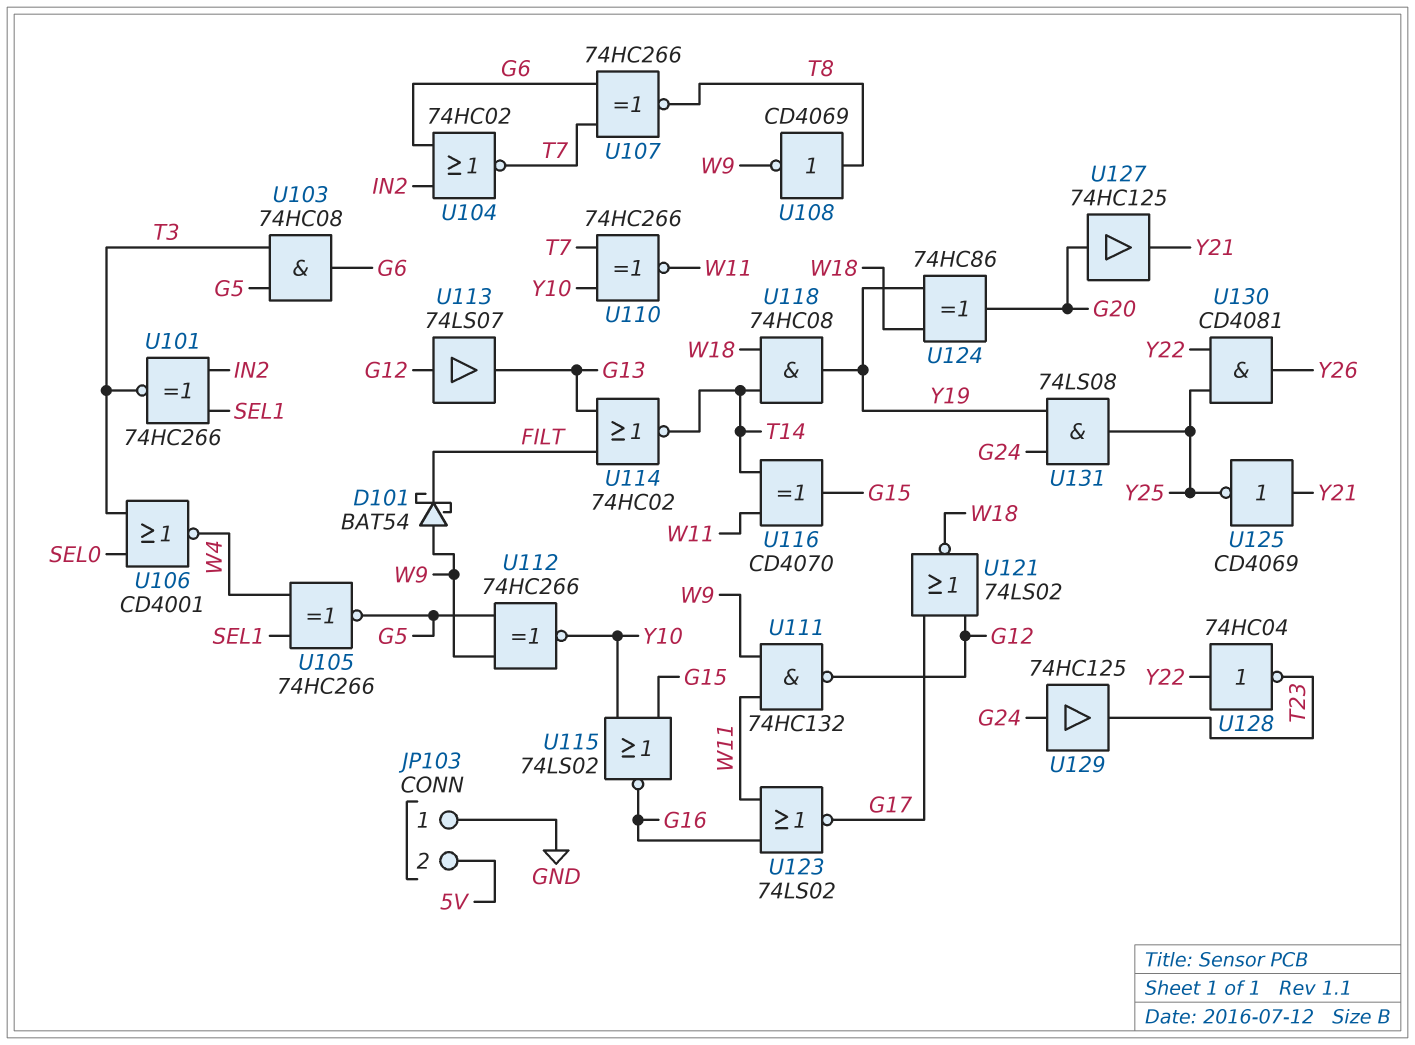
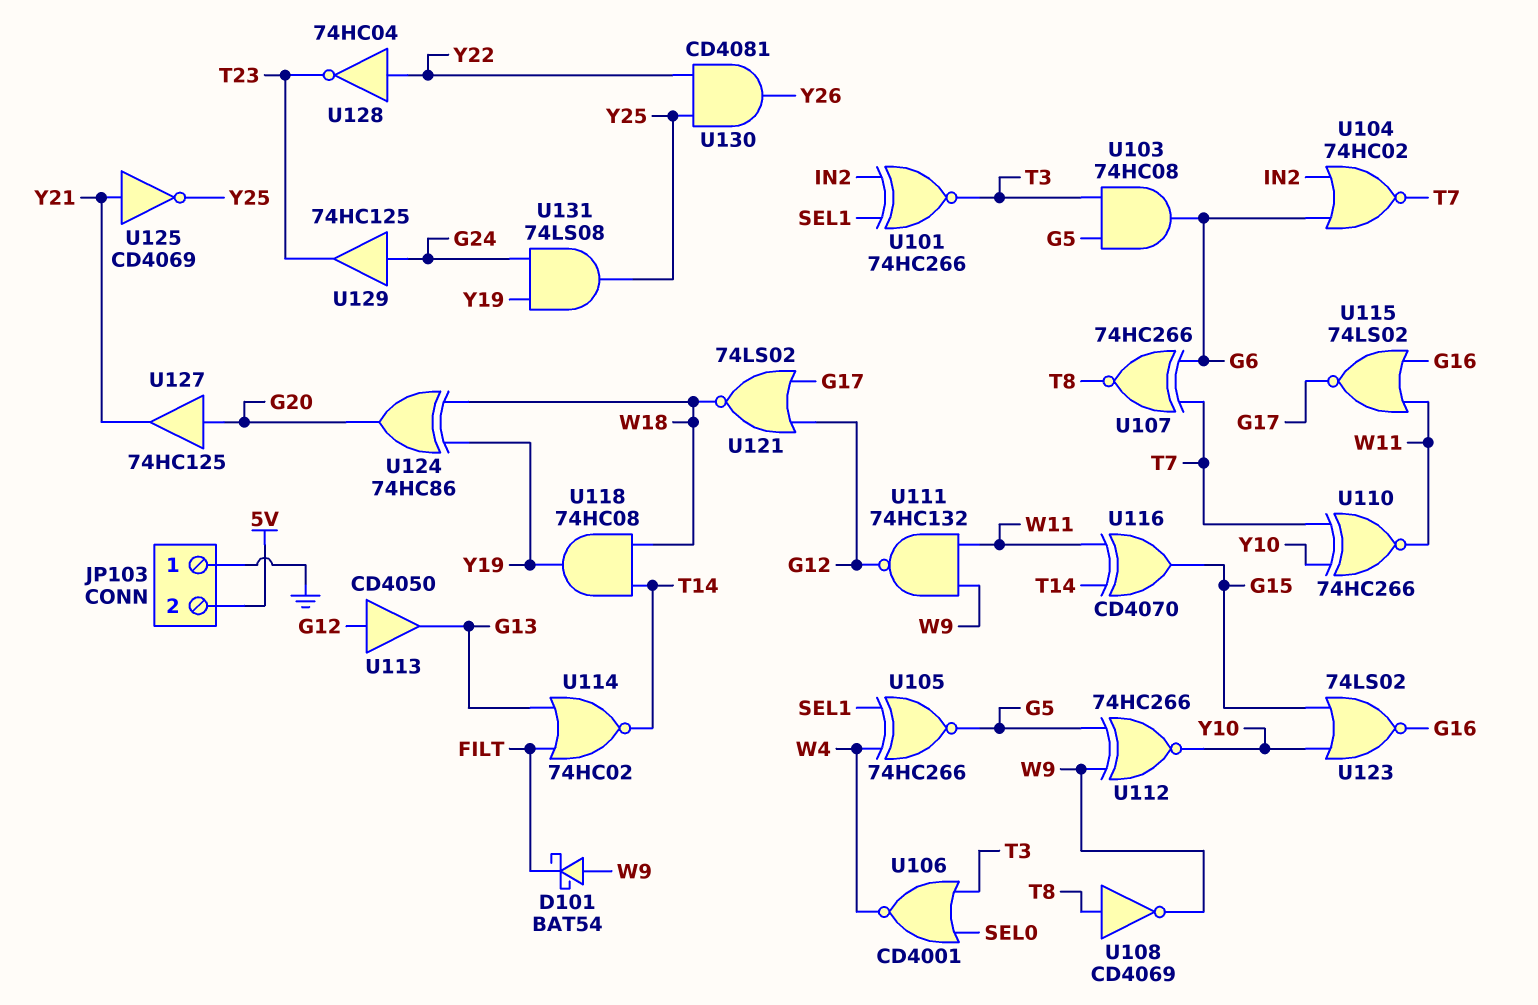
U113: buffer 74LS07 (in G12, out G13) -> buffer CD4050 (in G12, out G13)
U115: NOR 74LS02 (in G15, in Y10, out G16) -> NOR 74LS02 (in G16, in W11, out G17)
U123: NOR 74LS02 (in G16, in W11, out G17) -> NOR 74LS02 (in G15, in Y10, out G16)

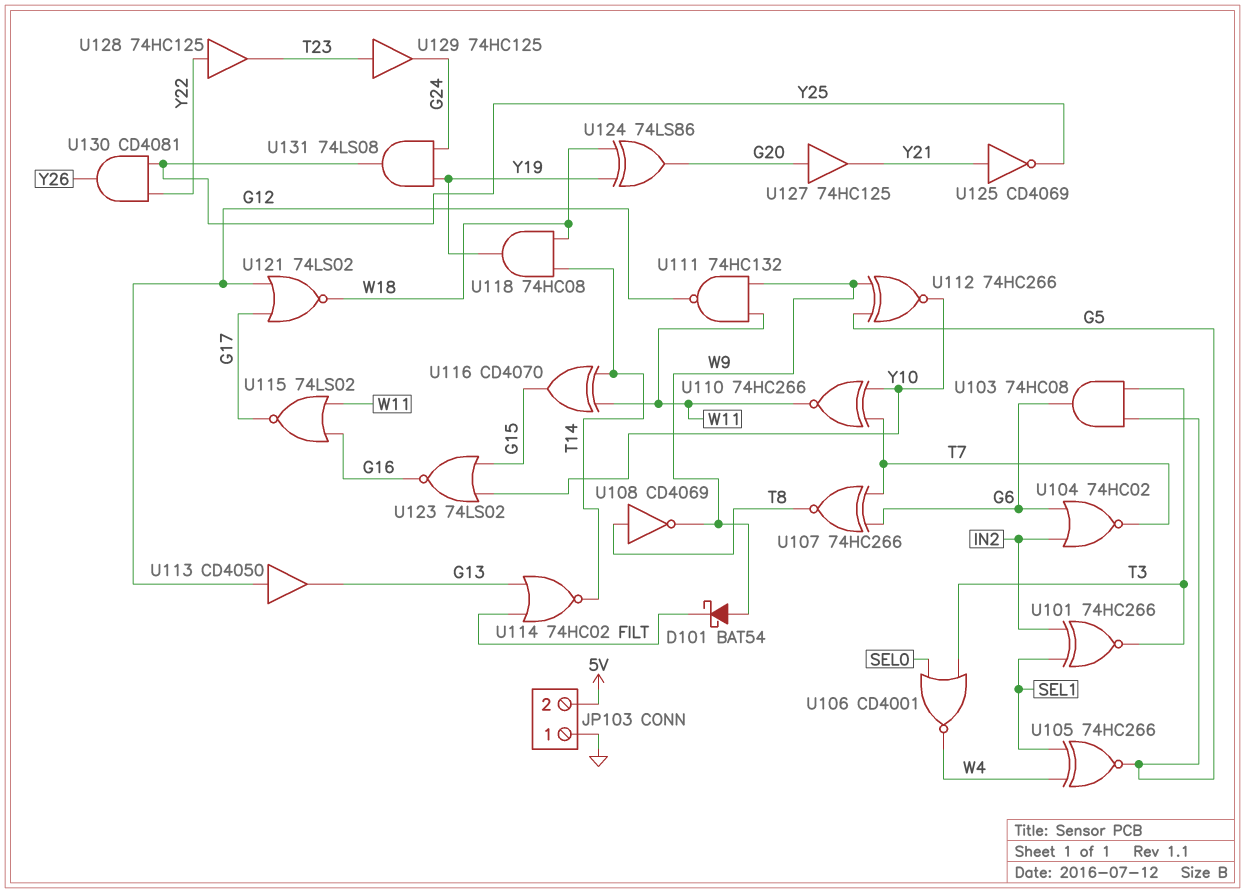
U124: XOR 74HC86 (in W18, in Y19, out G20) -> XOR 74LS86 (in W18, in Y19, out G20)
U128: NOT 74HC04 (in Y22, out T23) -> buffer 74HC125 (in Y22, out T23)
U129: buffer 74HC125 (in G24, out T23) -> buffer 74HC125 (in T23, out G24)

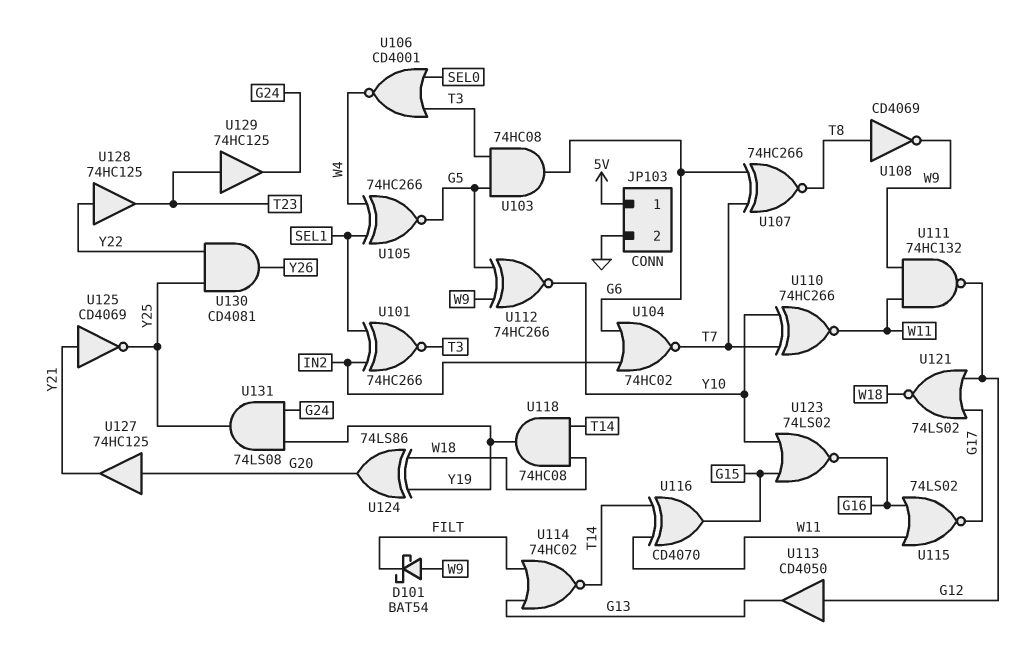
JP103 pin 1: GND -> 5V
JP103 pin 2: 5V -> GND

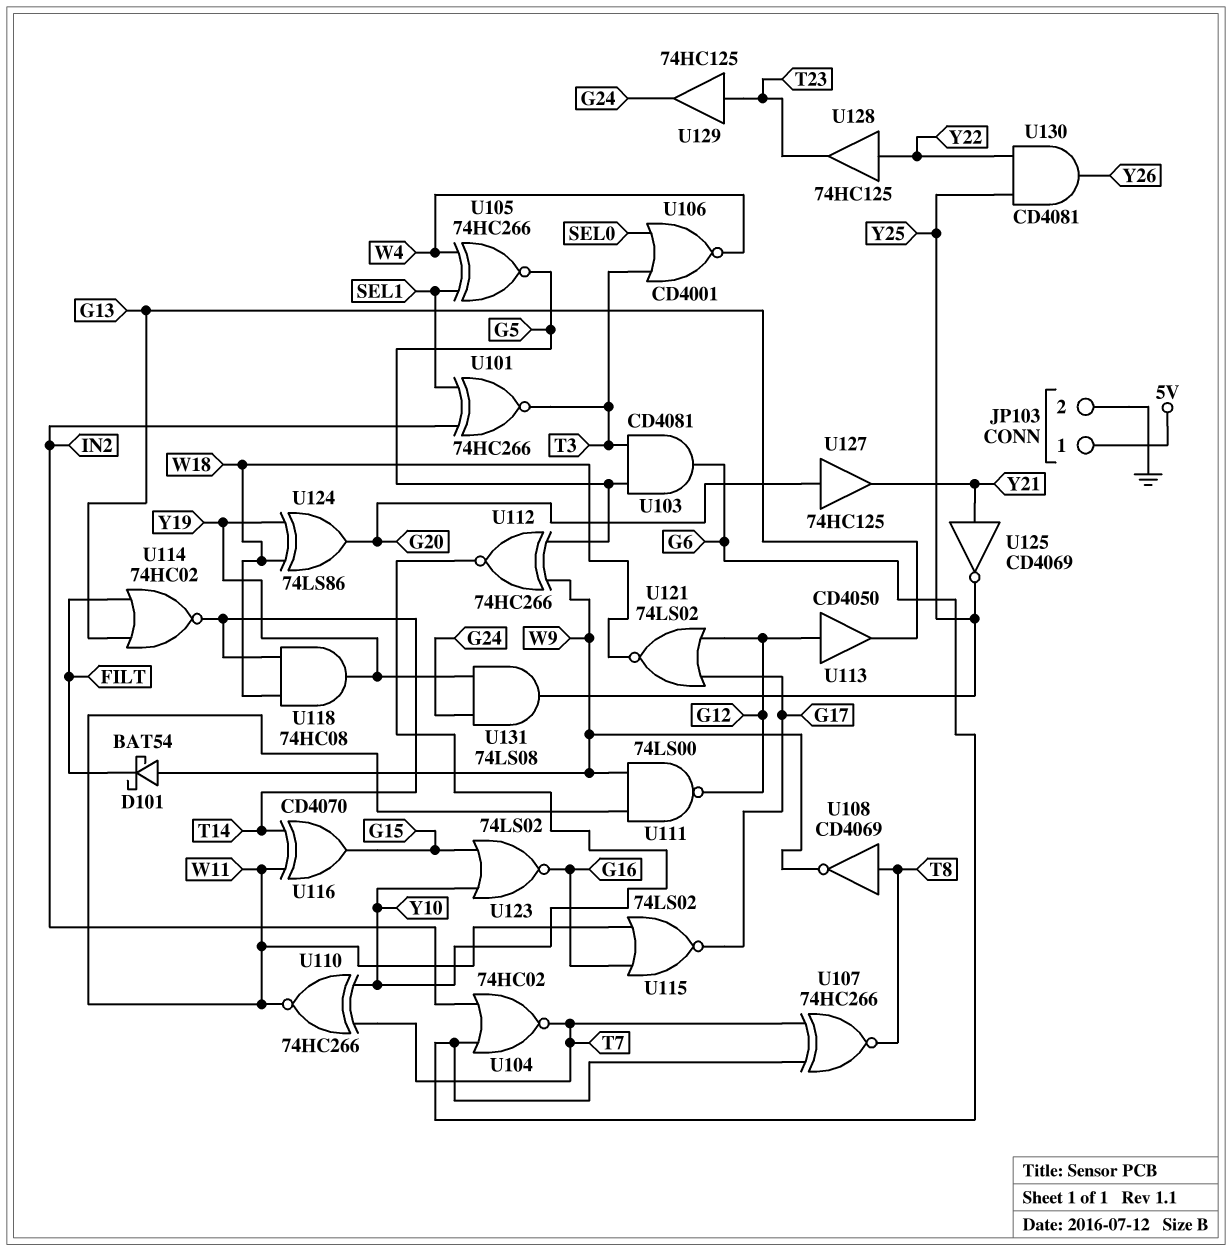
U103: AND 74HC08 (in G5, in T3, out G6) -> AND CD4081 (in G5, in T3, out G6)
U111: NAND 74HC132 (in W9, in W11, out G12) -> NAND 74LS00 (in W9, in W11, out G12)

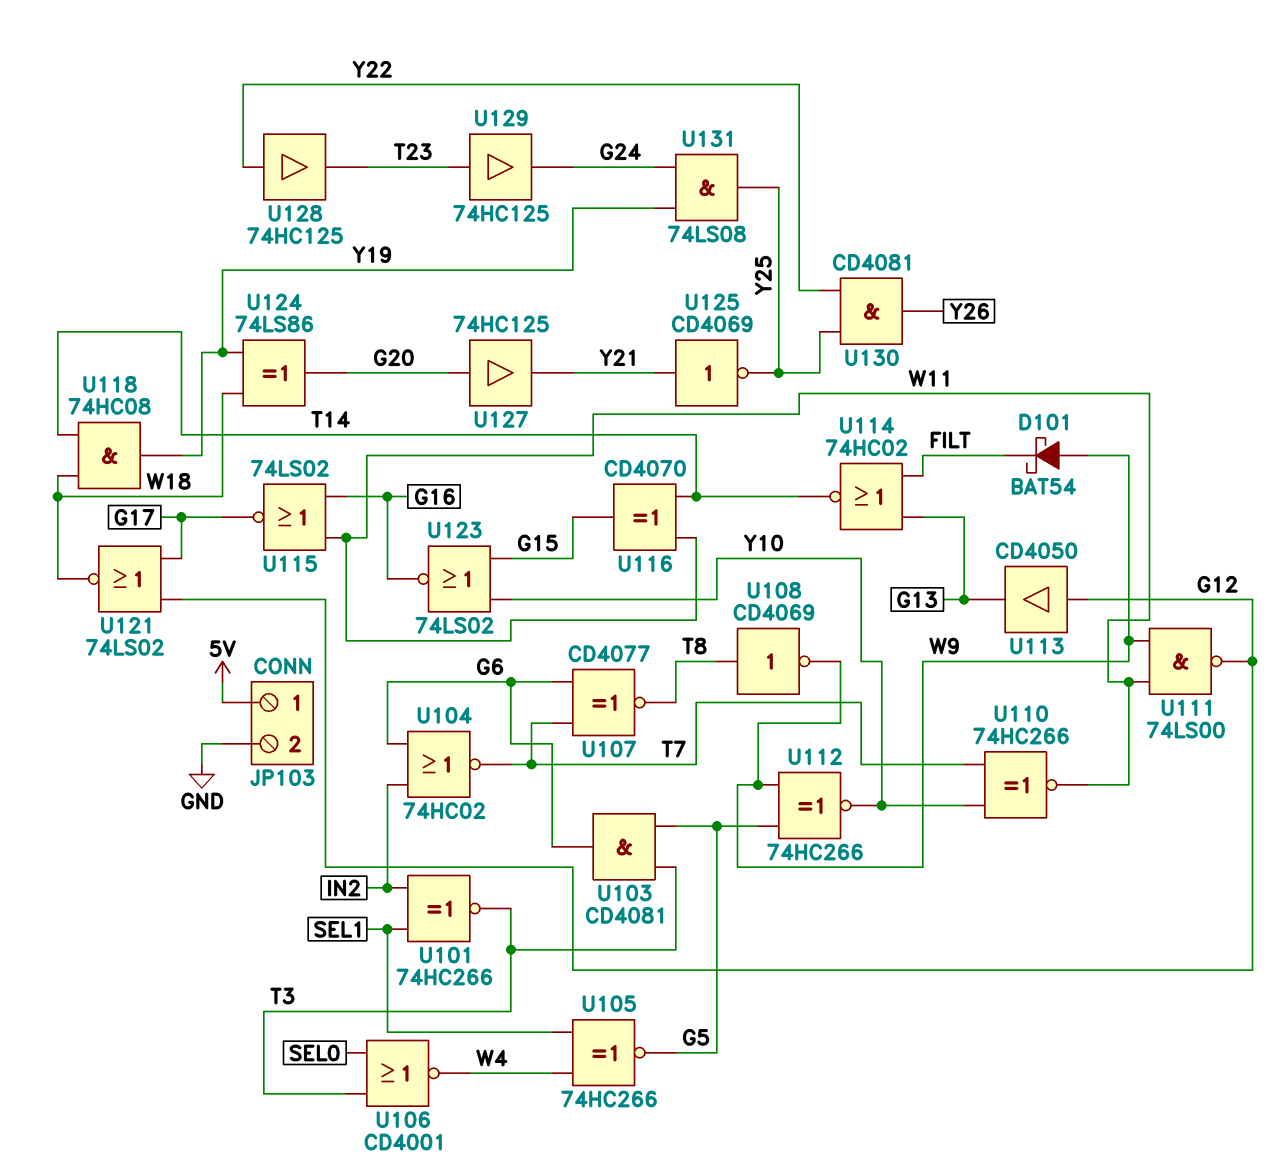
U107: XNOR 74HC266 (in G6, in T7, out T8) -> XNOR CD4077 (in G6, in T7, out T8)

